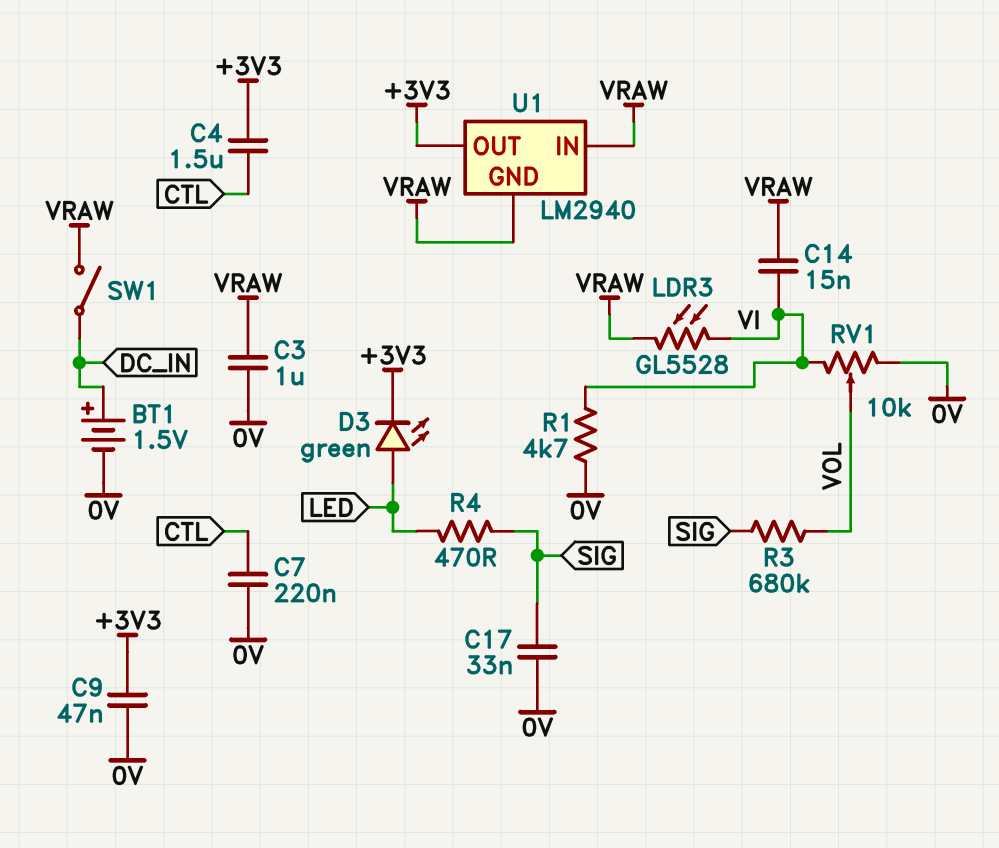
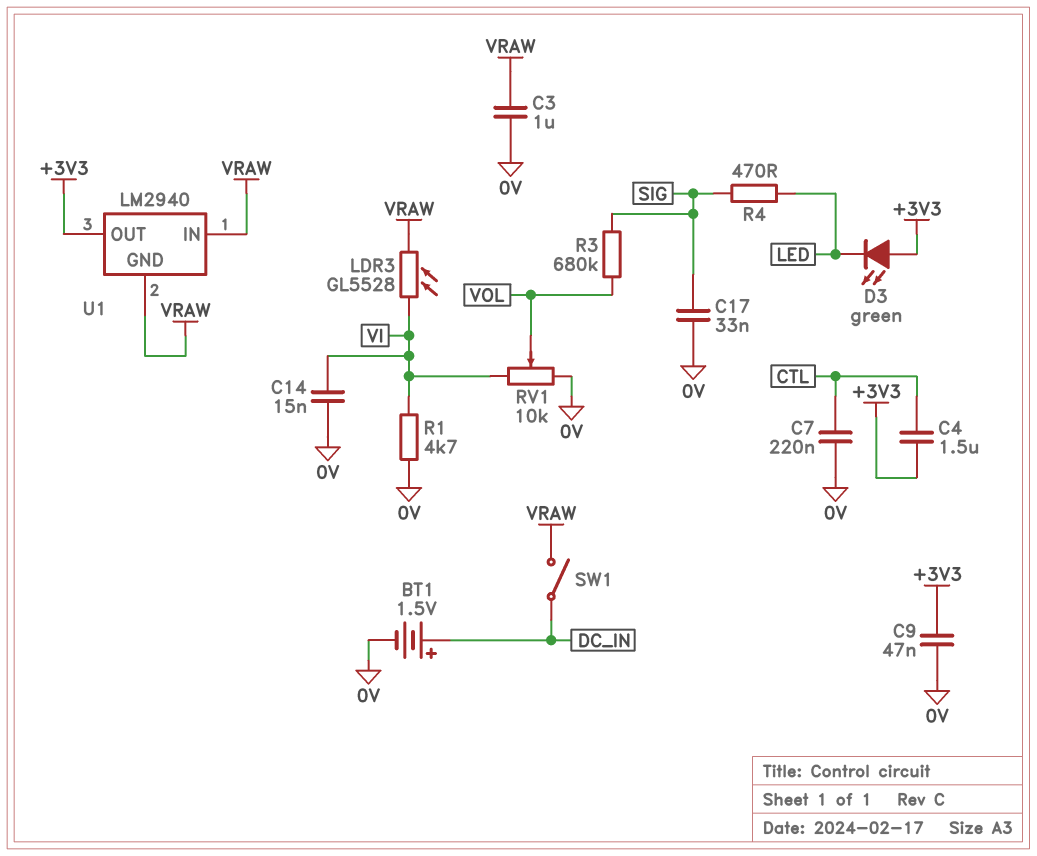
C14: 15nF (VI, VRAW) -> 15nF (0V, VI)
D3: LED green (A LED, K +3V3) -> LED green (A +3V3, K LED)

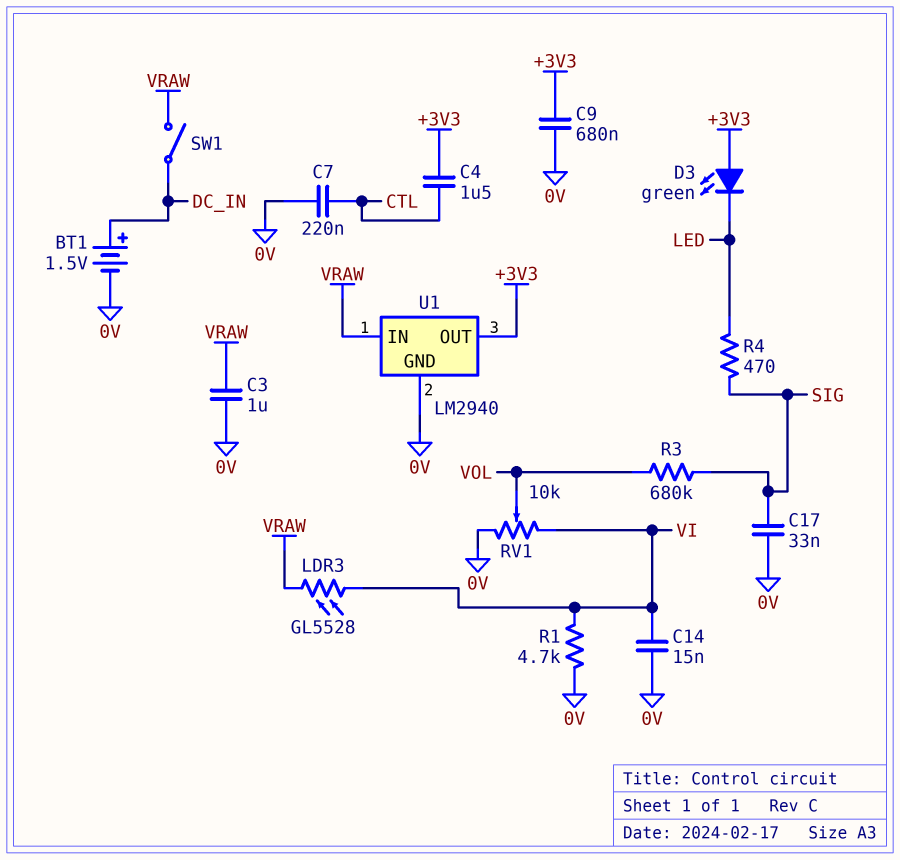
C9: 47nF (+3V3, 0V) -> 680nF (+3V3, 0V)
U1 pin GND: VRAW -> 0V

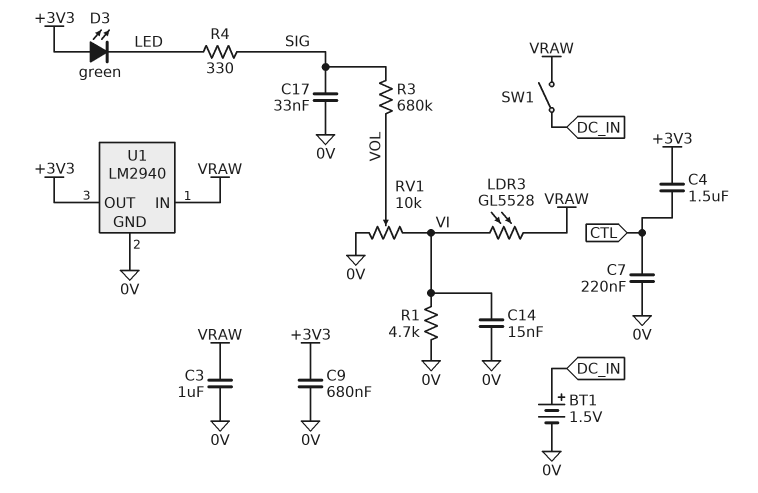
R4: 470 (LED, SIG) -> 330 (LED, SIG)

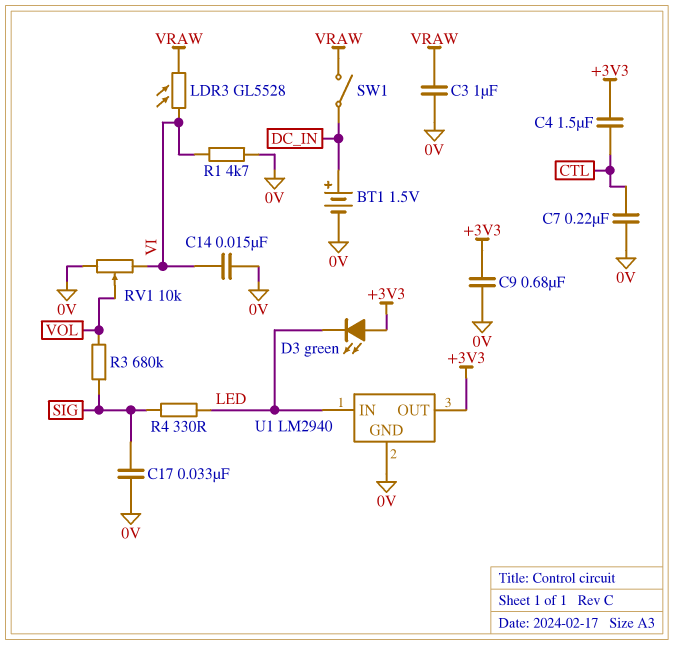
U1 pin IN: VRAW -> LED

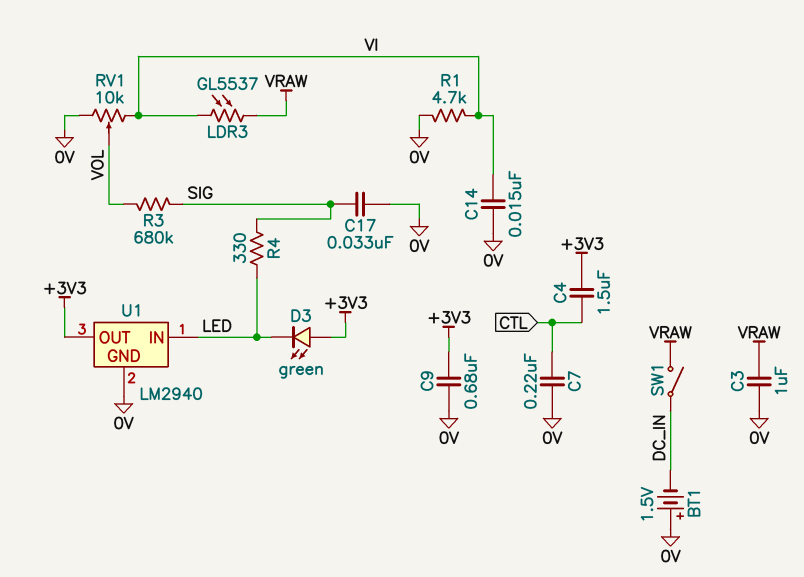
BT1: 1.5V (plus DC_IN, minus 0V) -> 1.5V (plus 0V, minus DC_IN)
LDR3: GL5528 (VI, VRAW) -> GL5537 (VI, VRAW)

